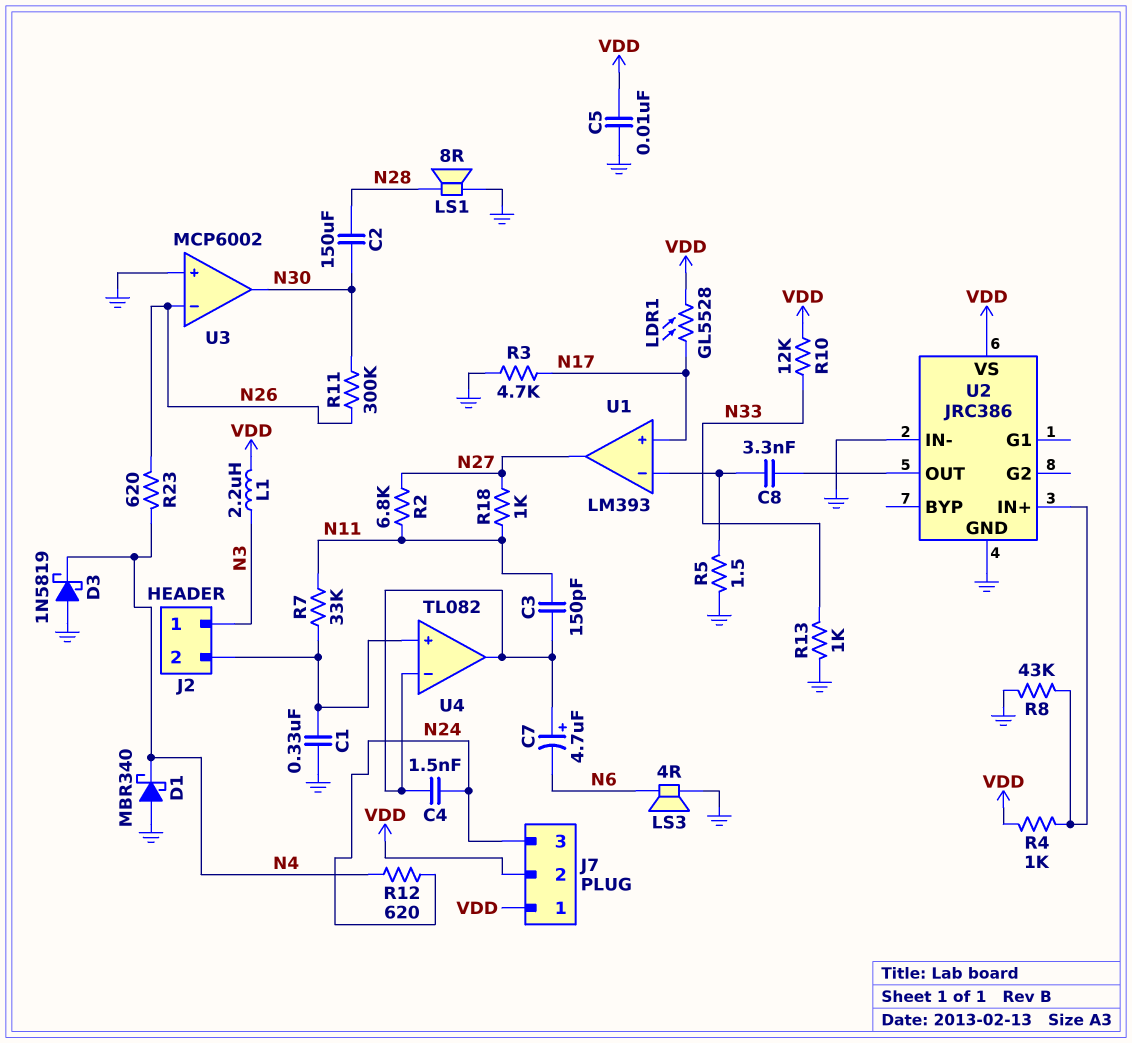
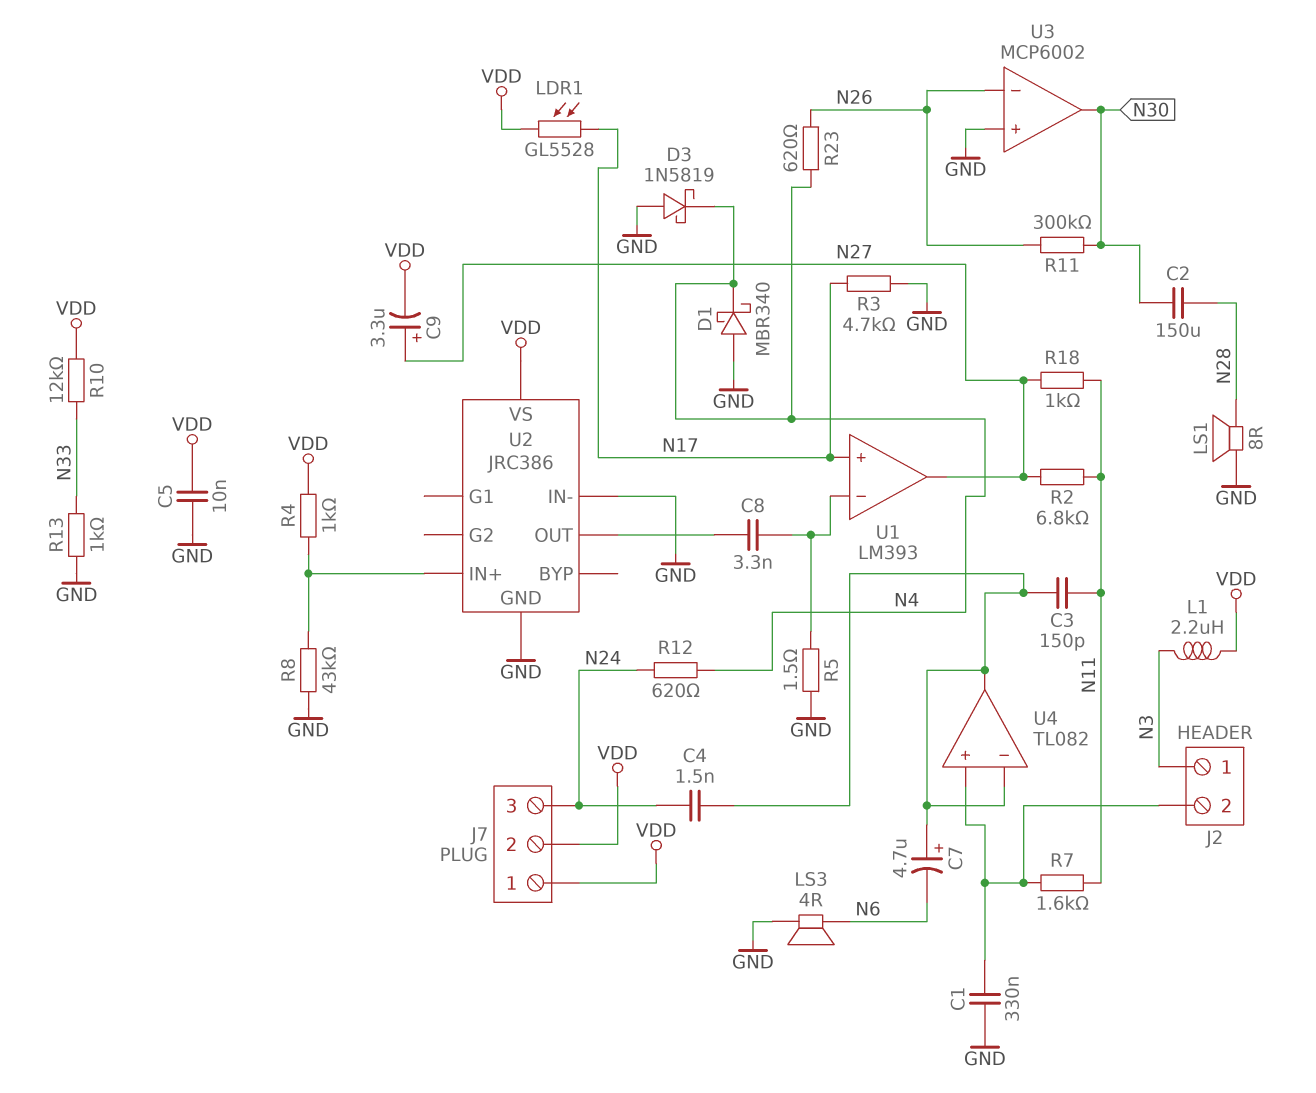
C9: none -> 3.3uF (plus N27, minus VDD)
R7: 33k (J2/2, N11) -> 1.6k (J2/2, N11)

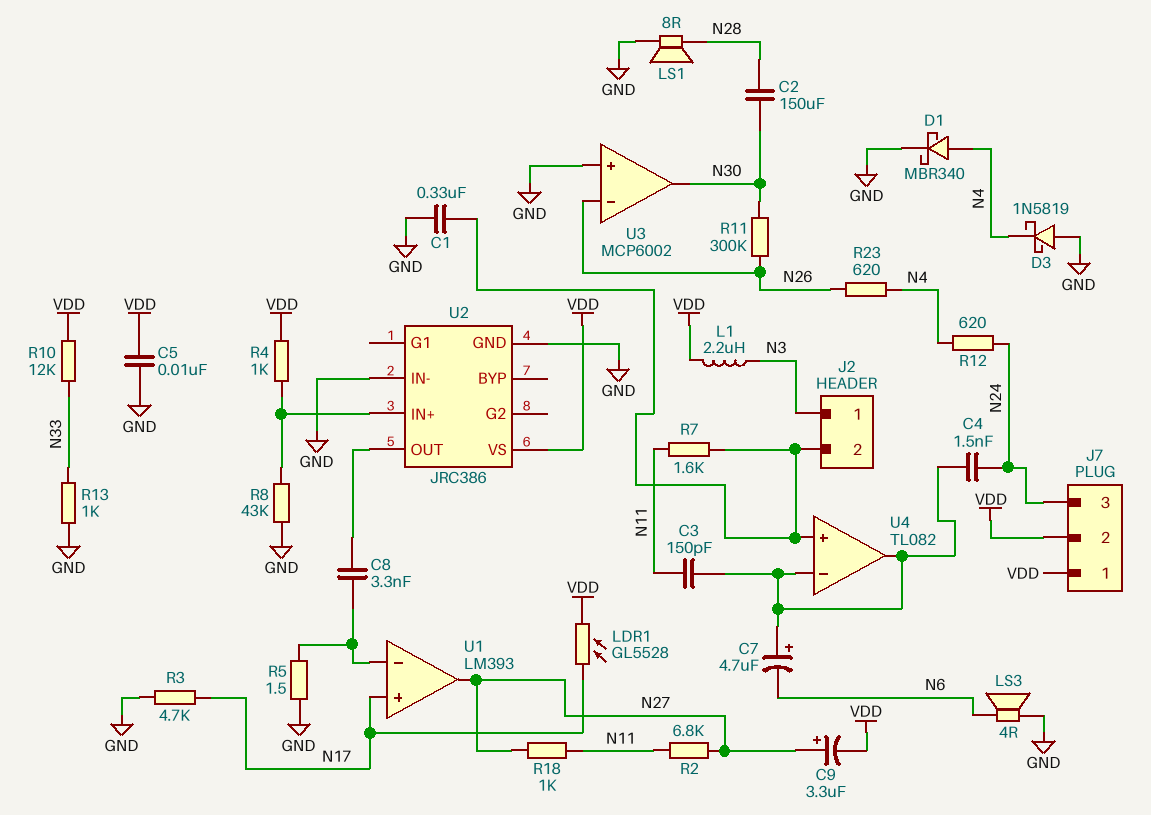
D1: schottky MBR340 (A GND, K N4) -> schottky MBR340 (A N4, K GND)

